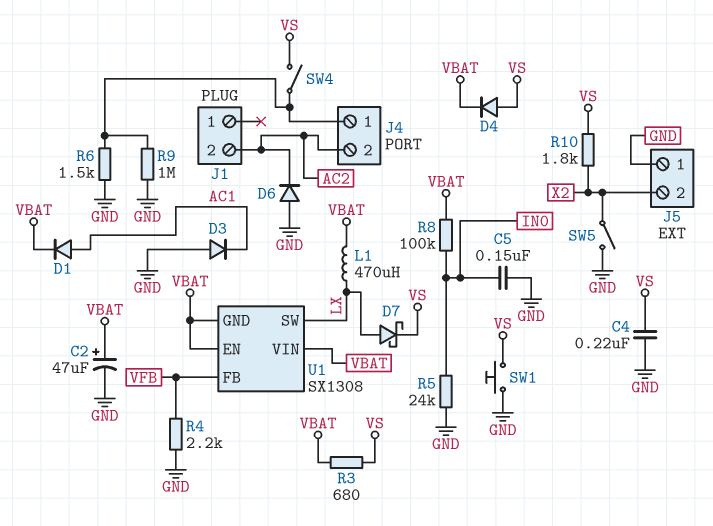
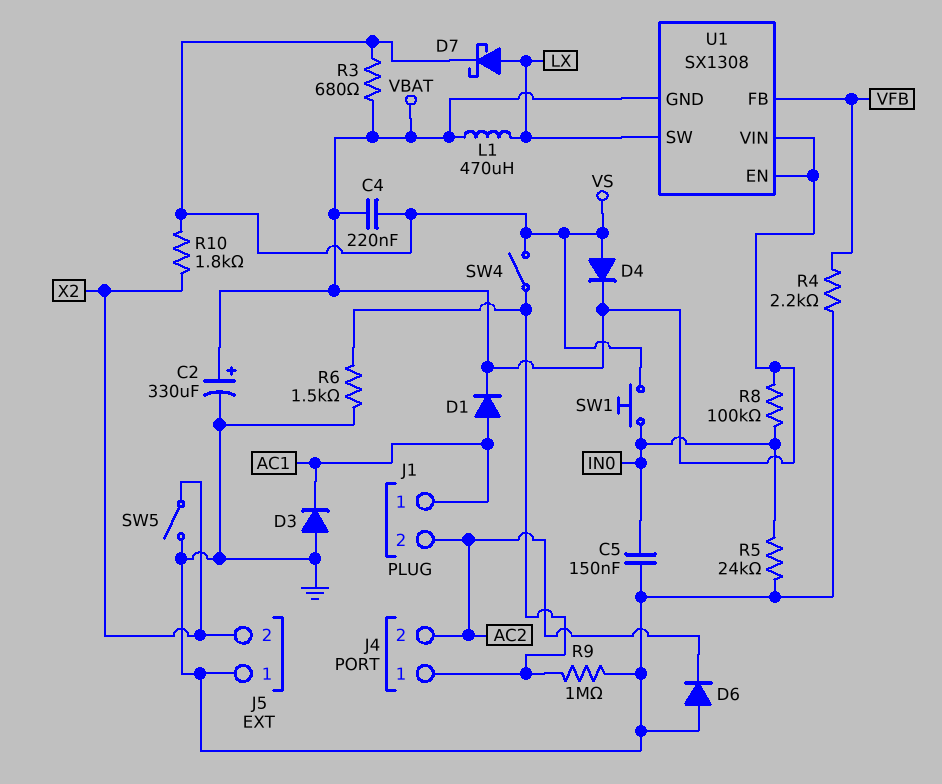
C2: 47uF (plus VBAT, minus GND) -> 330uF (plus VBAT, minus GND)
C4: 220nF (GND, VS) -> 220nF (VBAT, VS)
J1 pin 1: none -> AC1
SW1: button (GND, VS) -> button (IN0, VS)

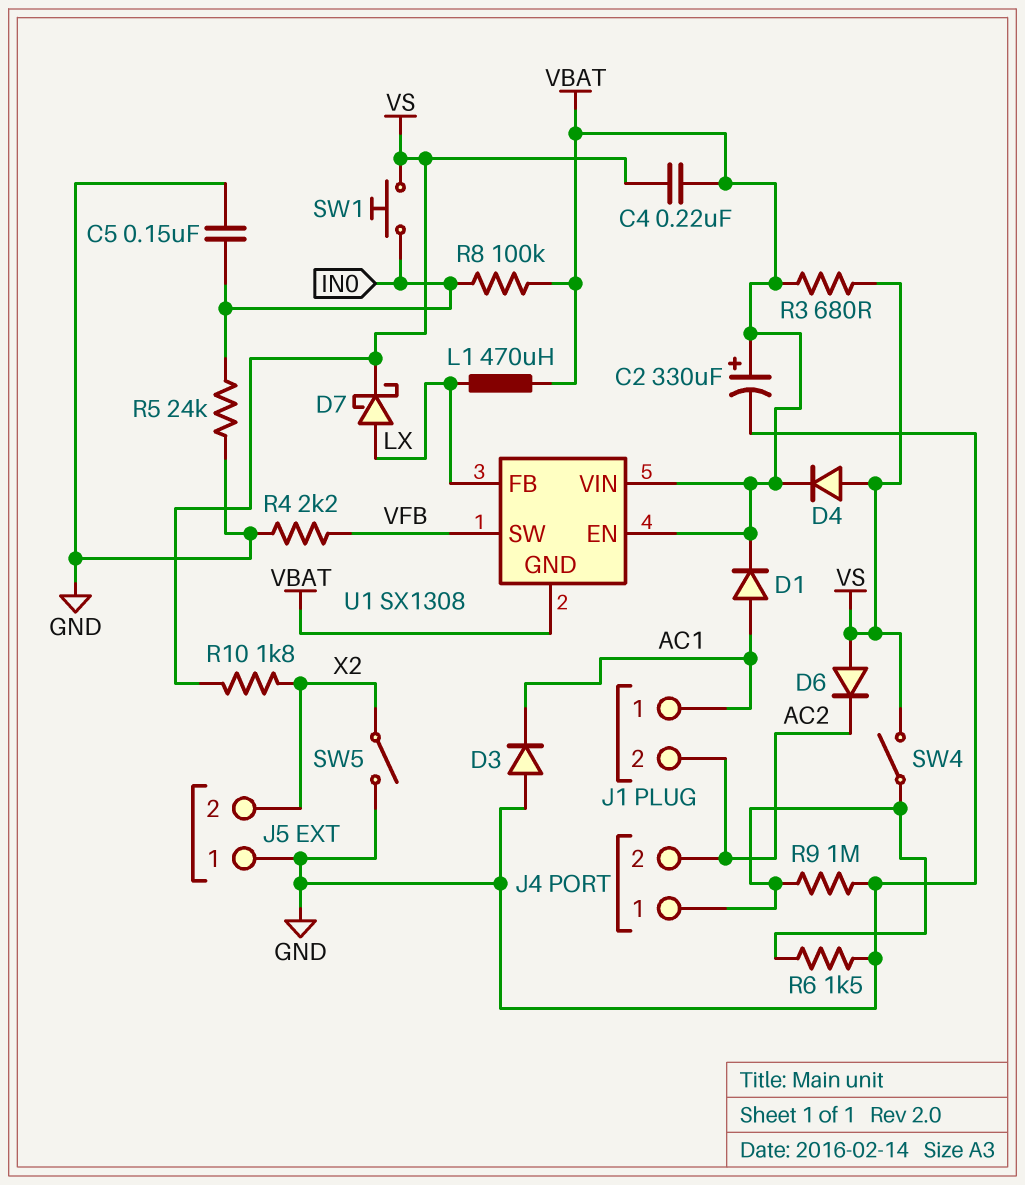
D6: diode (A GND, K AC2) -> diode (A VS, K AC2)
U1 pin FB: VFB -> LX
U1 pin SW: LX -> VFB

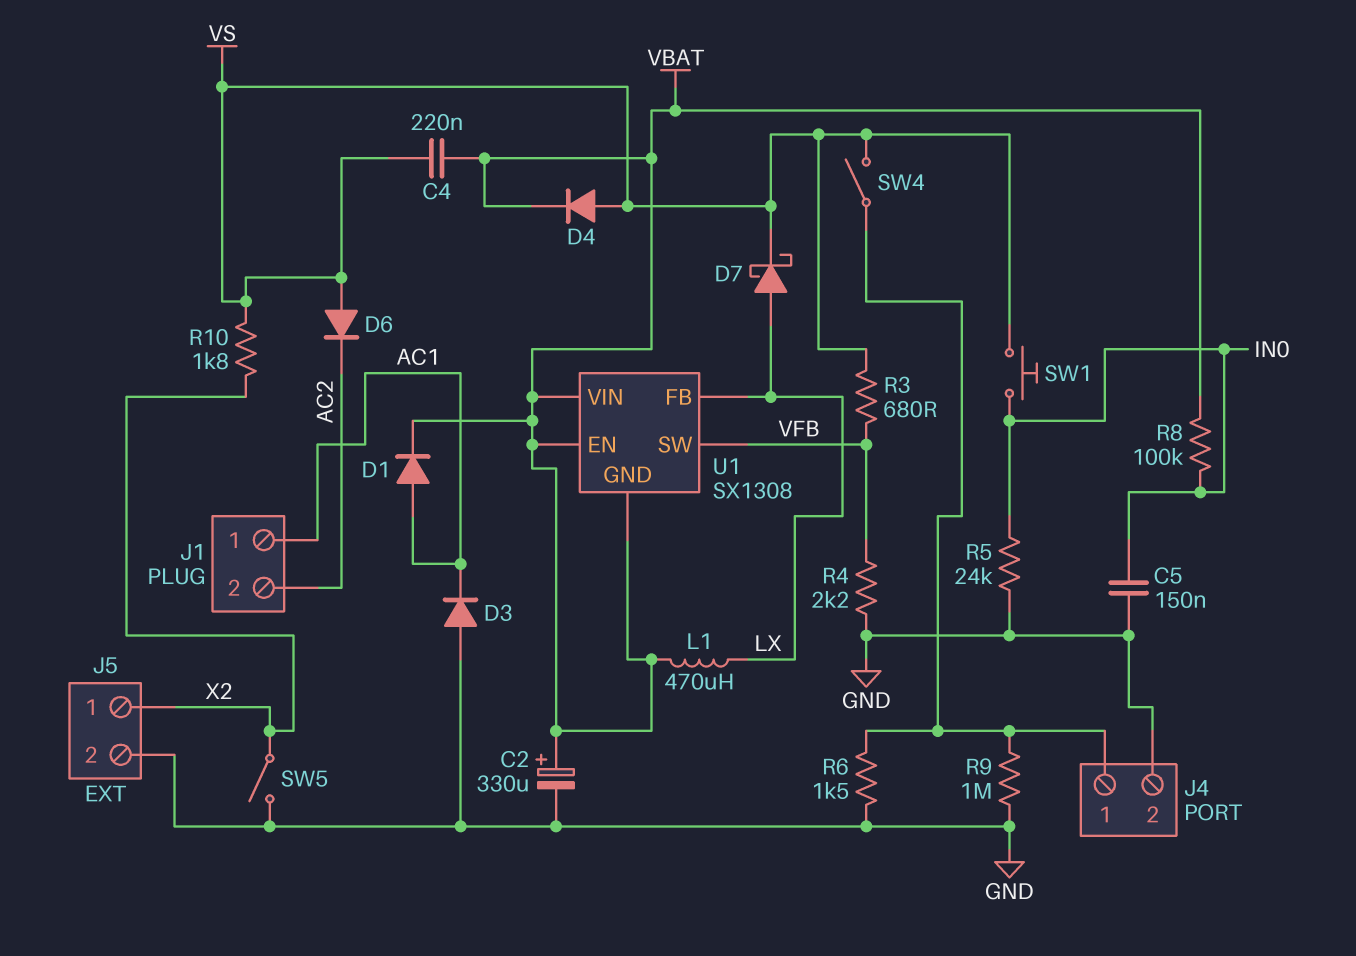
J4 pin 2: AC2 -> GND
J5 pin 1: GND -> X2
J5 pin 2: X2 -> GND
R3: 680 (VBAT, VS) -> 680 (VFB, VS)

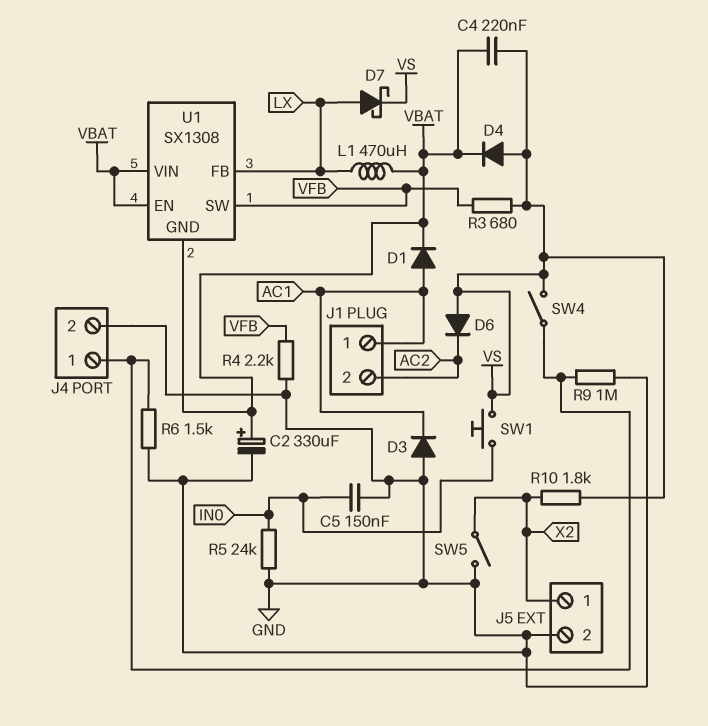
R8: 100k (IN0, VBAT) -> none

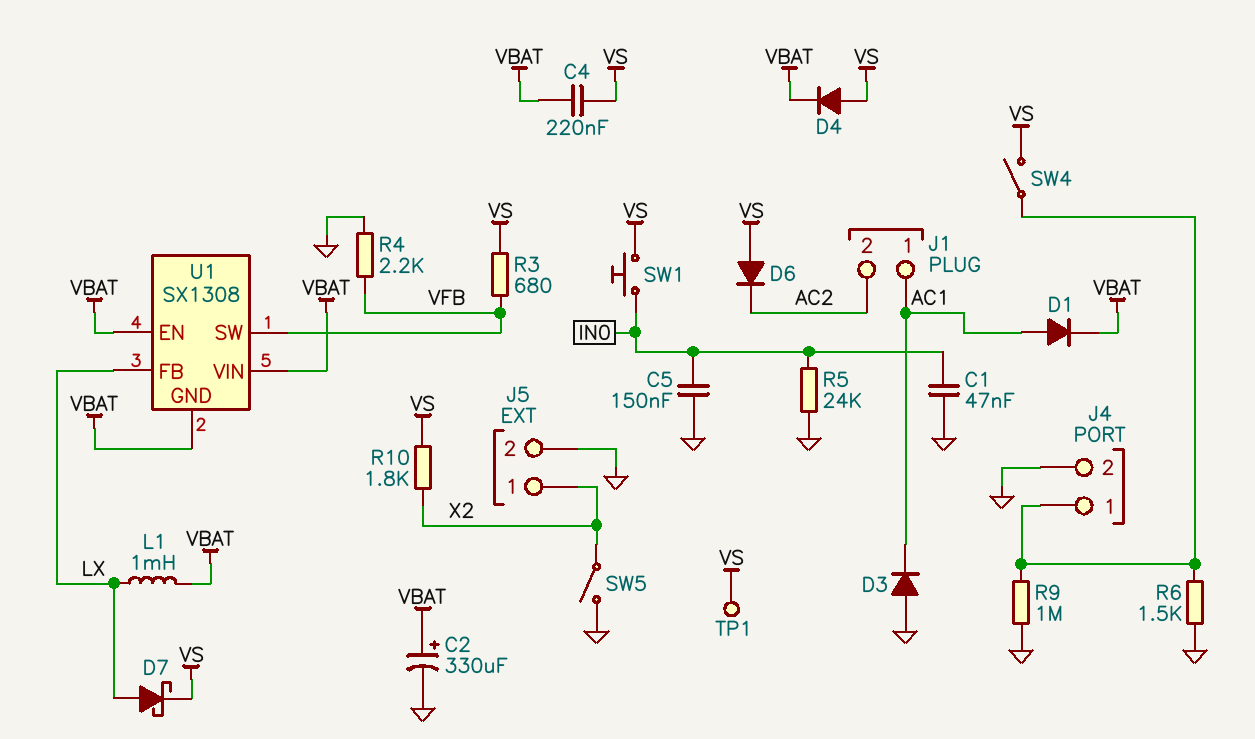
C1: none -> 47nF (GND, IN0)
L1: 470uH (LX, VBAT) -> 1mH (LX, VBAT)
TP1: none -> test point (VS)

